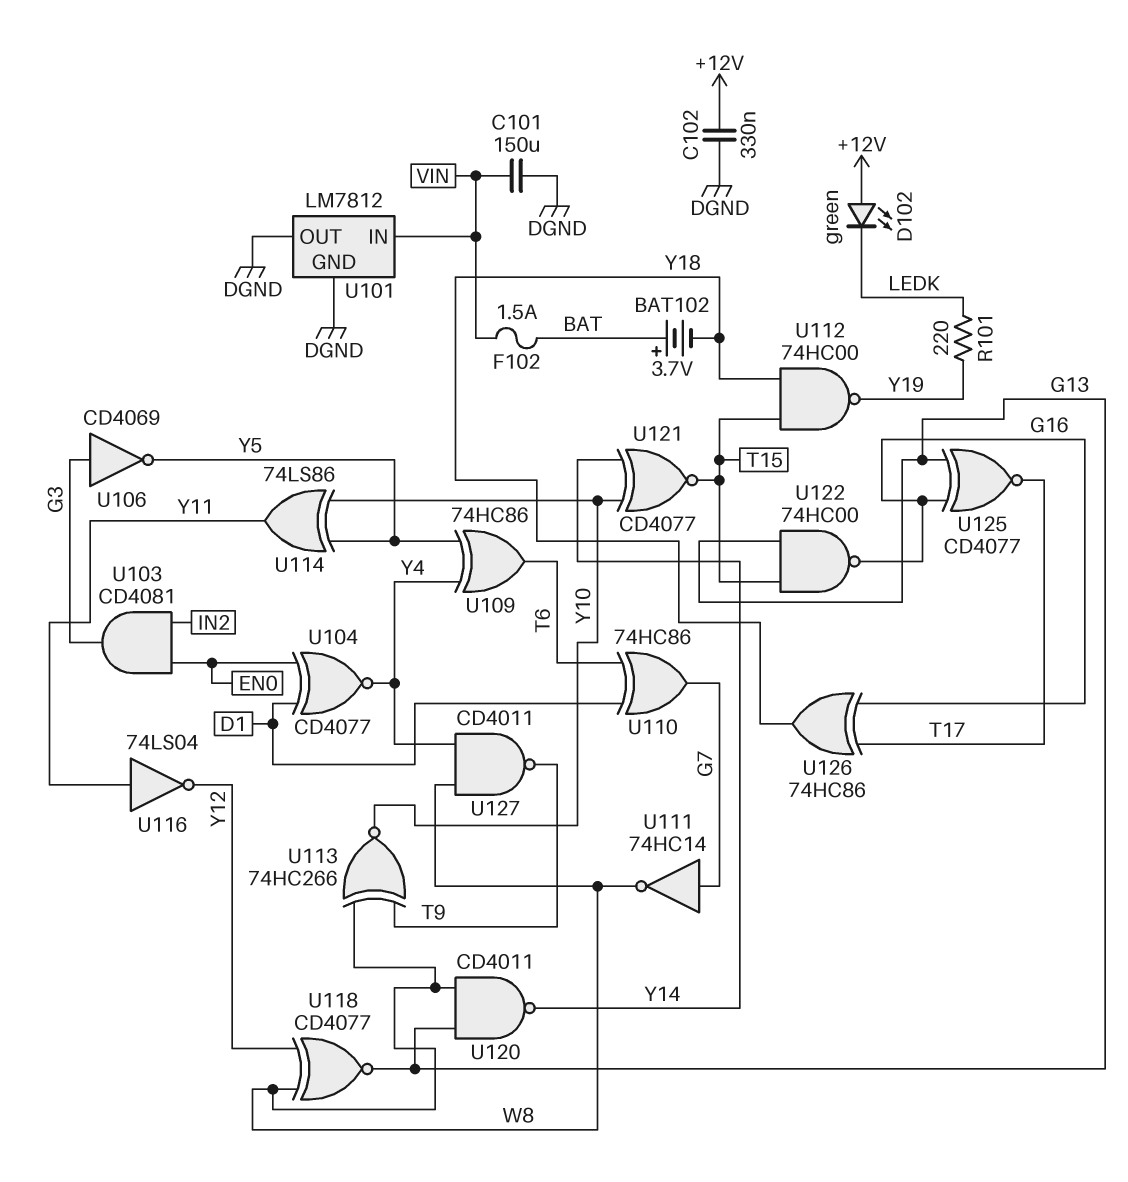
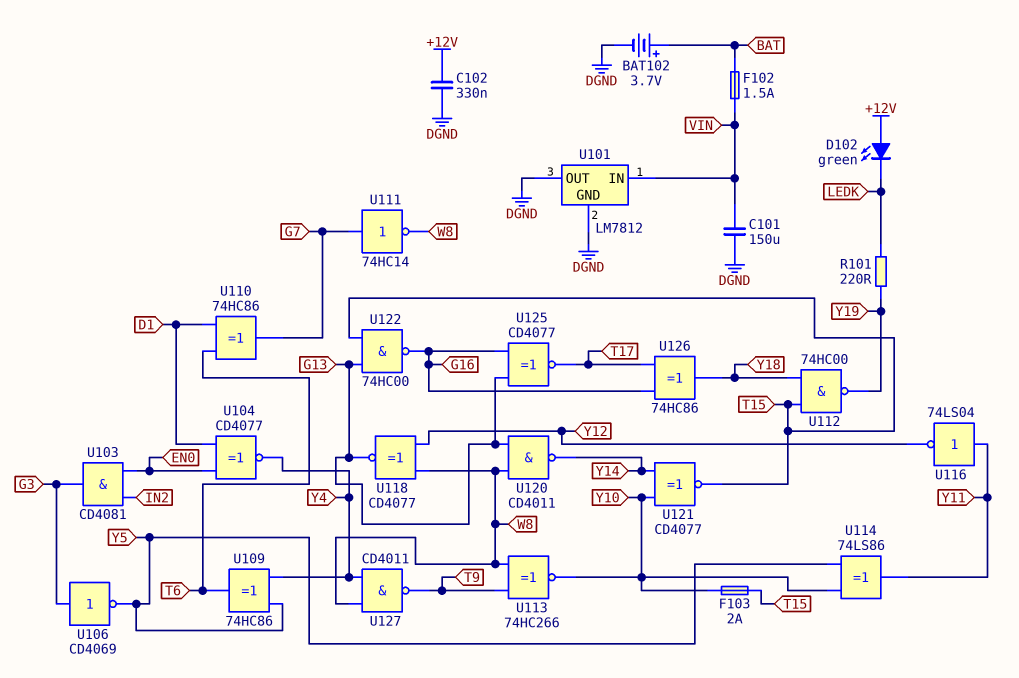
BAT102: 3.7V (plus BAT, minus Y18) -> 3.7V (plus BAT, minus DGND)
F103: none -> 2A (T15, Y10)

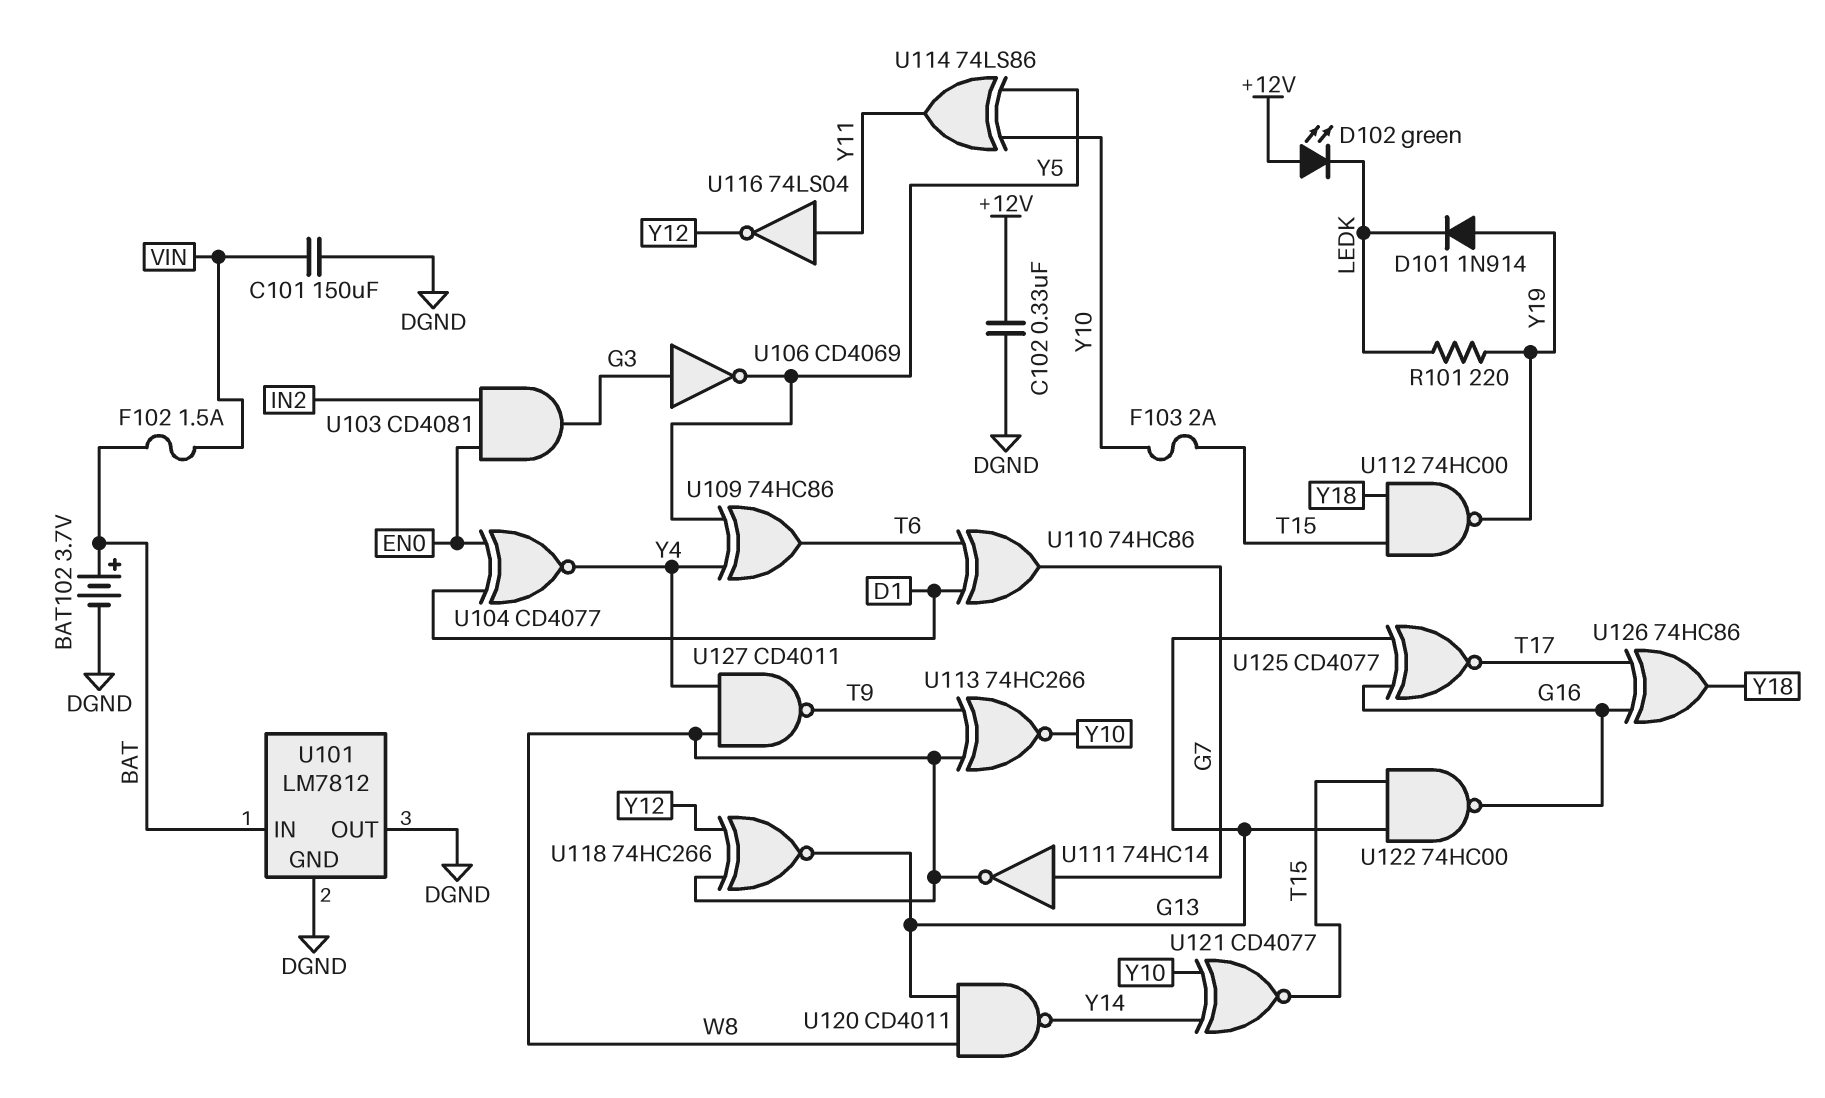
D101: none -> diode 1N914 (A Y19, K LEDK)
U101 pin IN: VIN -> BAT
U118: XNOR CD4077 (in W8, in Y12, out G13) -> XNOR 74HC266 (in W8, in Y12, out G13)

